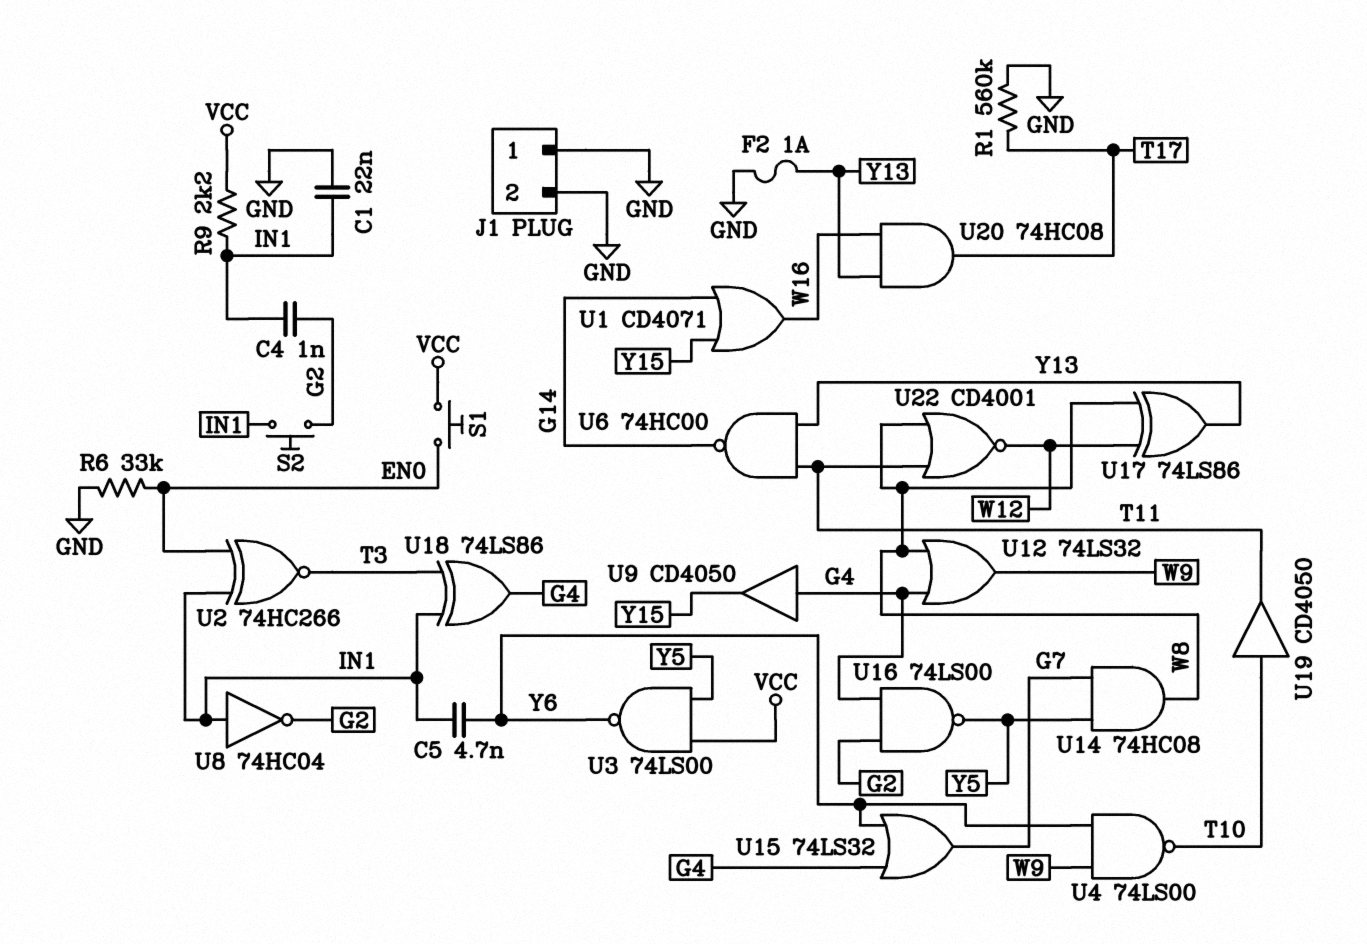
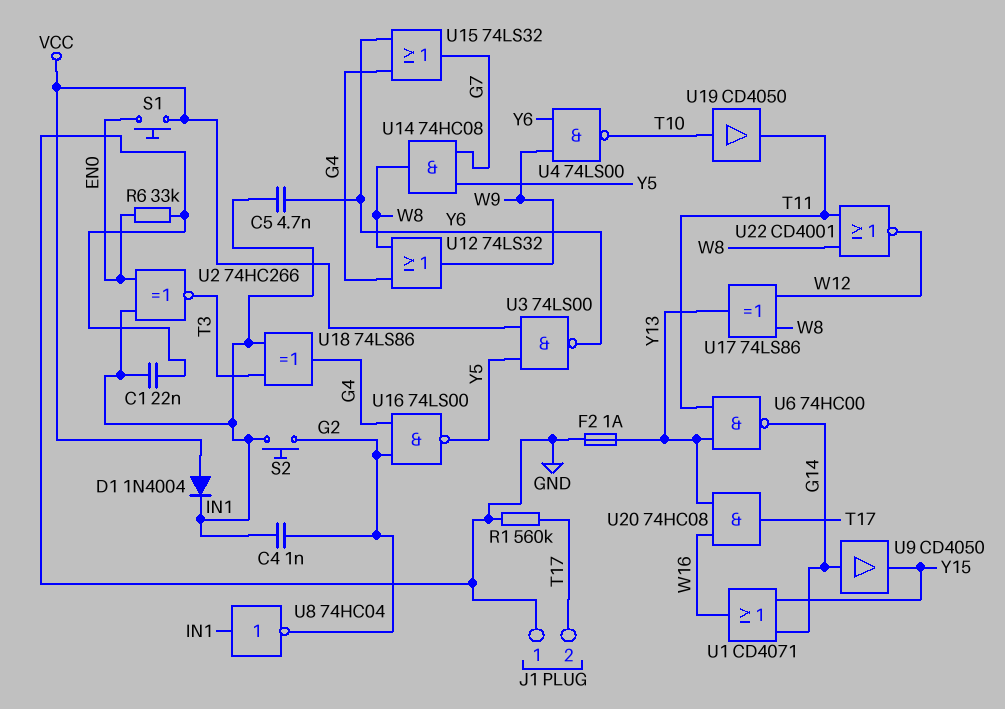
D1: none -> diode 1N4004 (A VCC, K IN1)
J1 pin 2: GND -> T17
R9: 2.2k (IN1, VCC) -> none
U9: buffer CD4050 (in G4, out Y15) -> buffer CD4050 (in G14, out Y15)

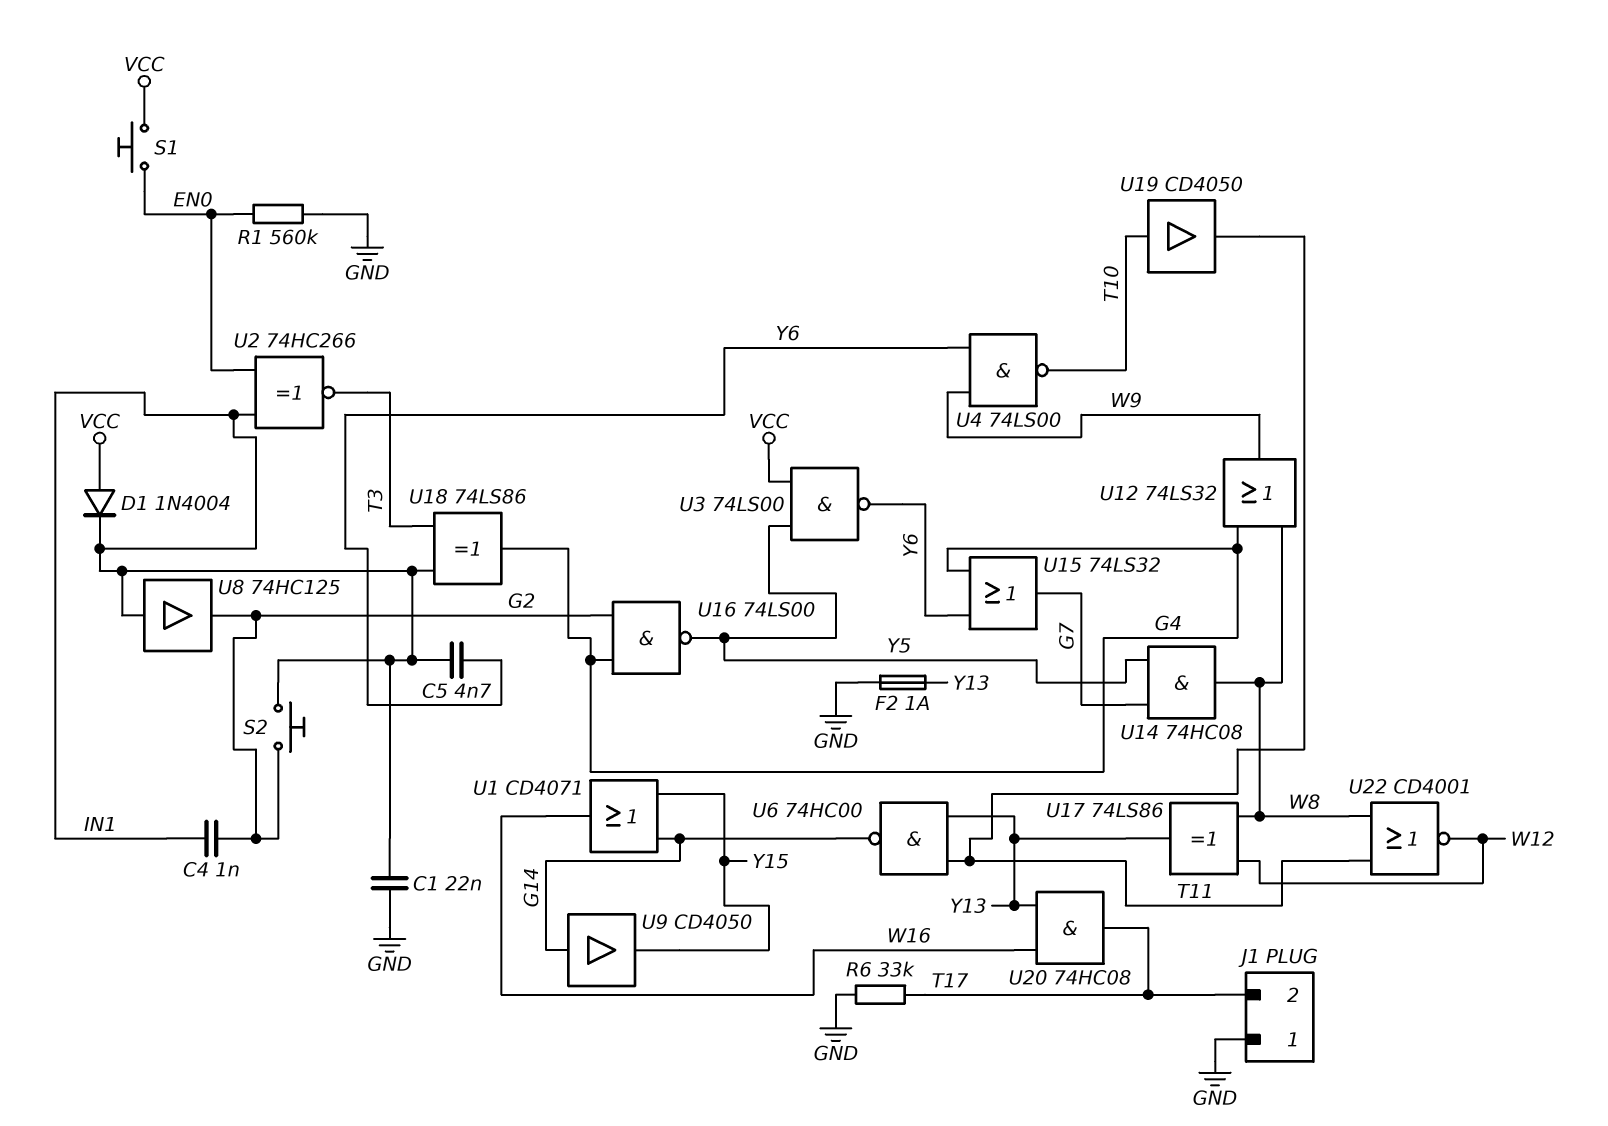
R1: 560k (GND, T17) -> 560k (EN0, GND)
R6: 33k (EN0, GND) -> 33k (GND, T17)
U8: NOT 74HC04 (in IN1, out G2) -> buffer 74HC125 (in IN1, out G2)

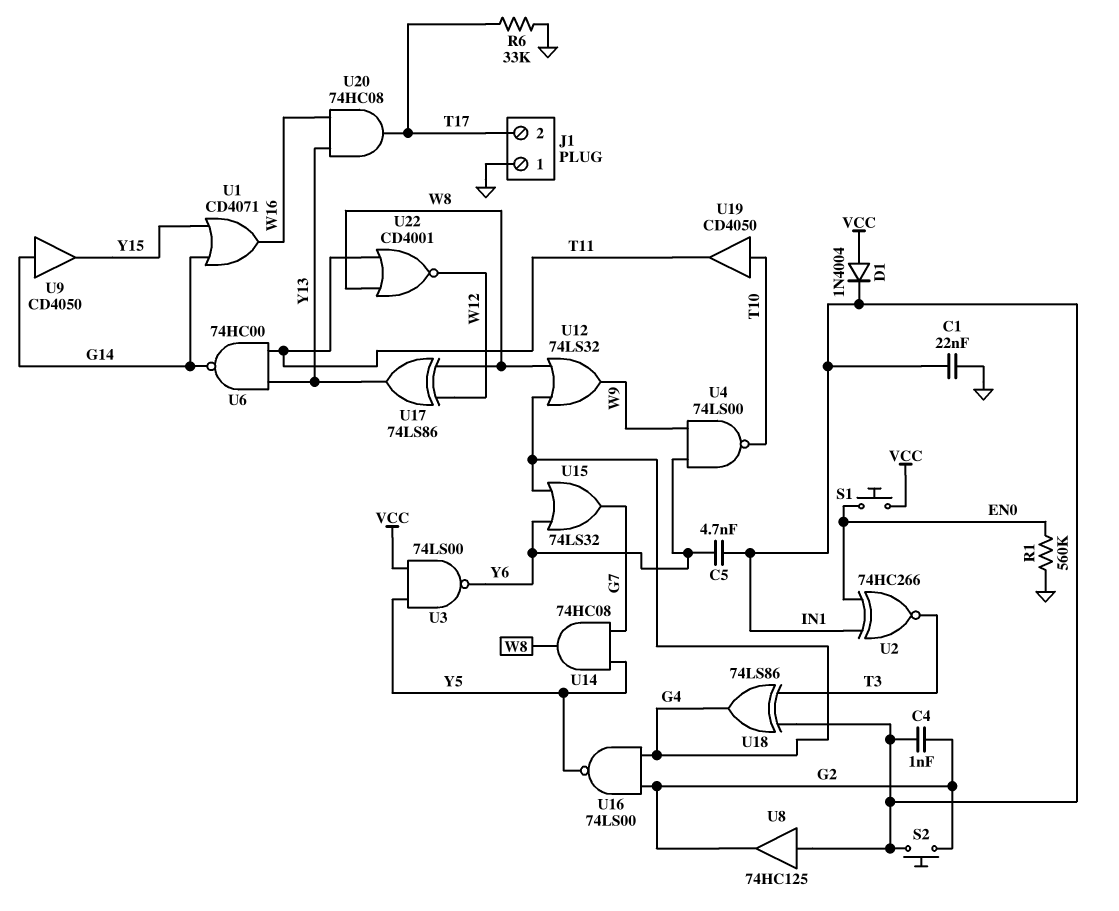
F2: 1A (GND, Y13) -> none

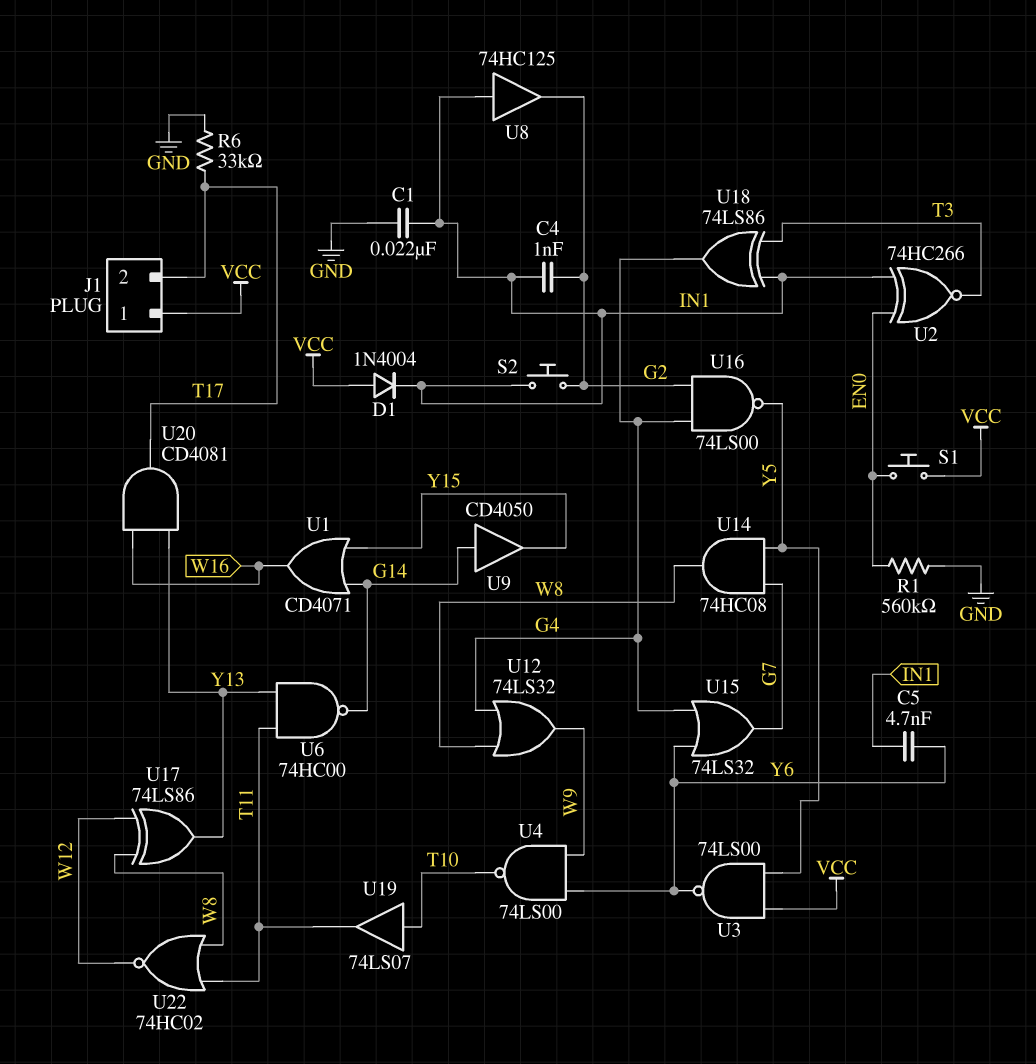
J1 pin 1: GND -> VCC
U19: buffer CD4050 (in T10, out T11) -> buffer 74LS07 (in T10, out T11)
U20: AND 74HC08 (in W16, in Y13, out T17) -> AND CD4081 (in W16, in Y13, out T17)
U22: NOR CD4001 (in T11, in W8, out W12) -> NOR 74HC02 (in T11, in W8, out W12)

